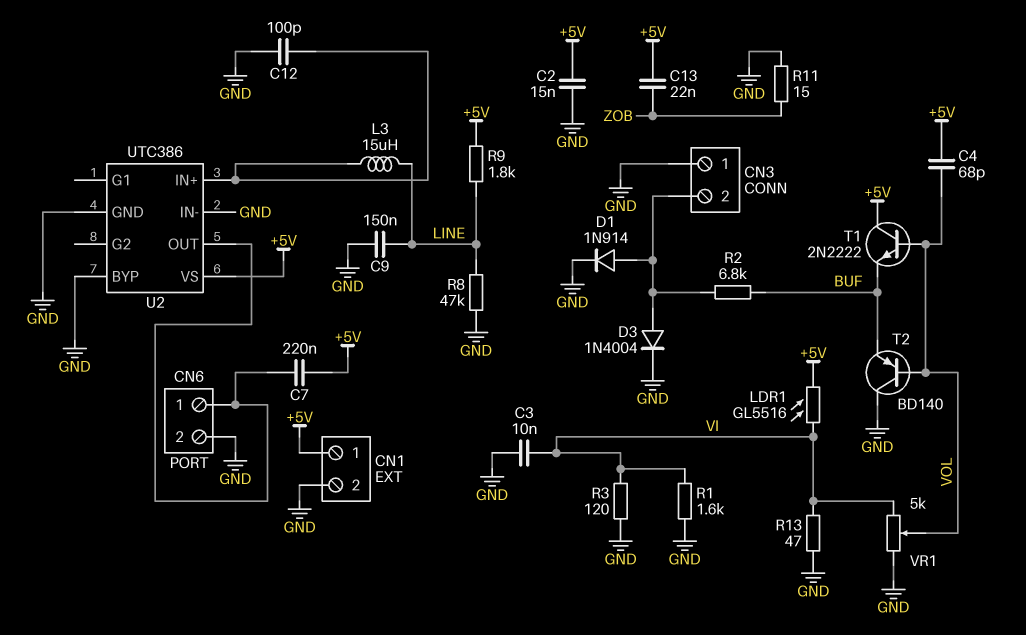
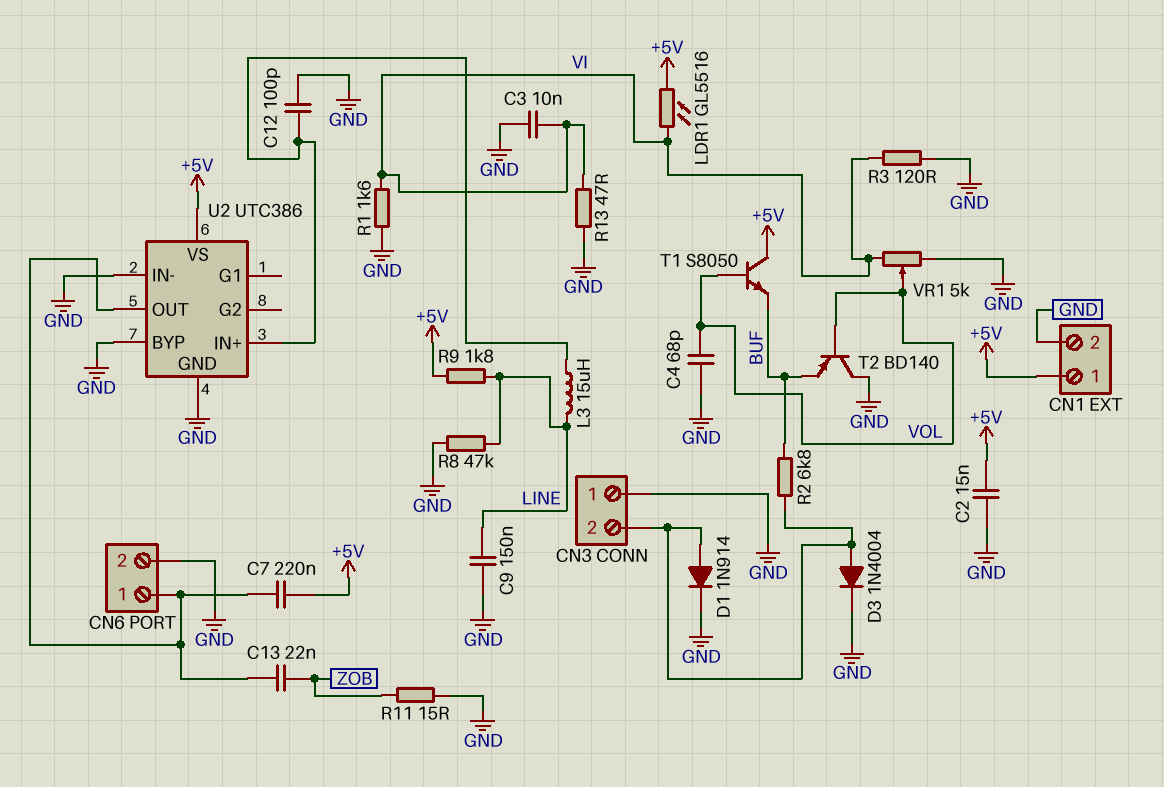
C4: 68pF (+5V, VOL) -> 68pF (GND, VOL)
C13: 22nF (+5V, ZOB) -> 22nF (CN6/1, ZOB)
T1: NPN 2N2222 (B VOL, C +5V, E BUF) -> NPN S8050 (B VOL, C +5V, E BUF)

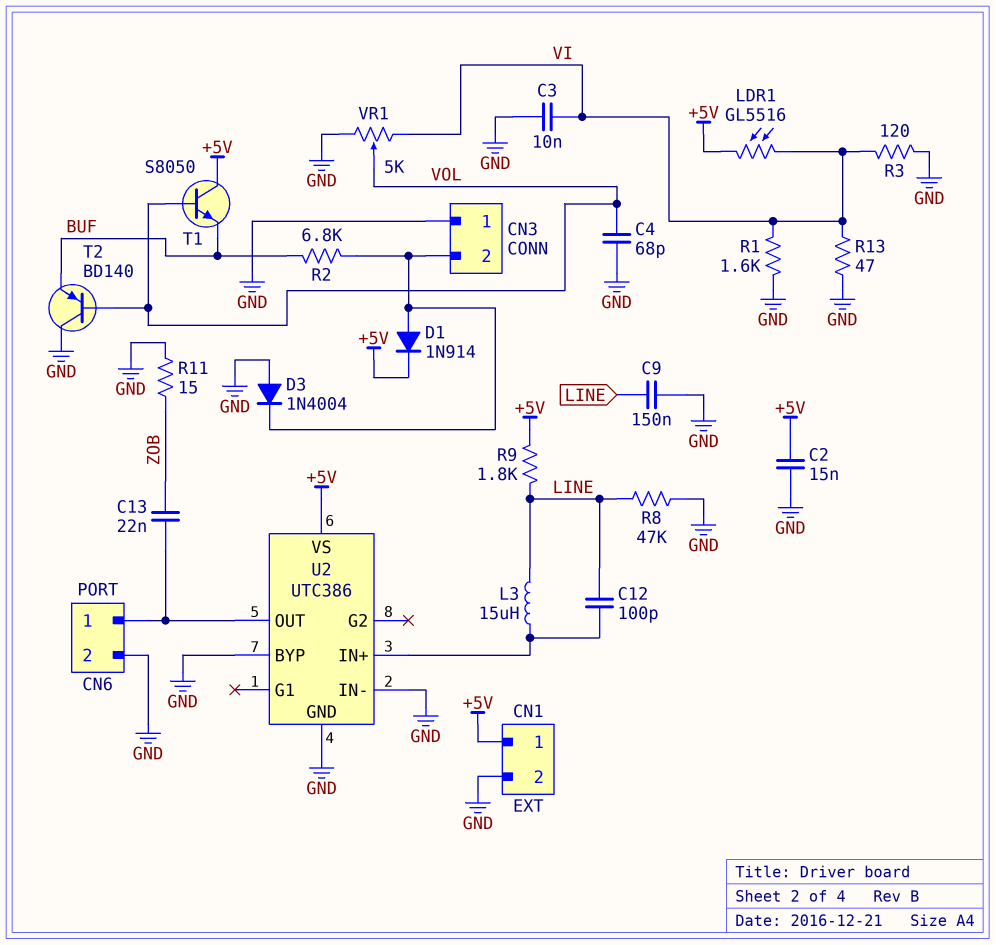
C7: 220nF (+5V, CN6/1) -> none
C12: 100pF (GND, U2/IN+) -> 100pF (LINE, U2/IN+)
D1: diode 1N914 (A CN3/2, K GND) -> diode 1N914 (A CN3/2, K +5V)
D3: diode 1N4004 (A CN3/2, K GND) -> diode 1N4004 (A GND, K CN3/2)

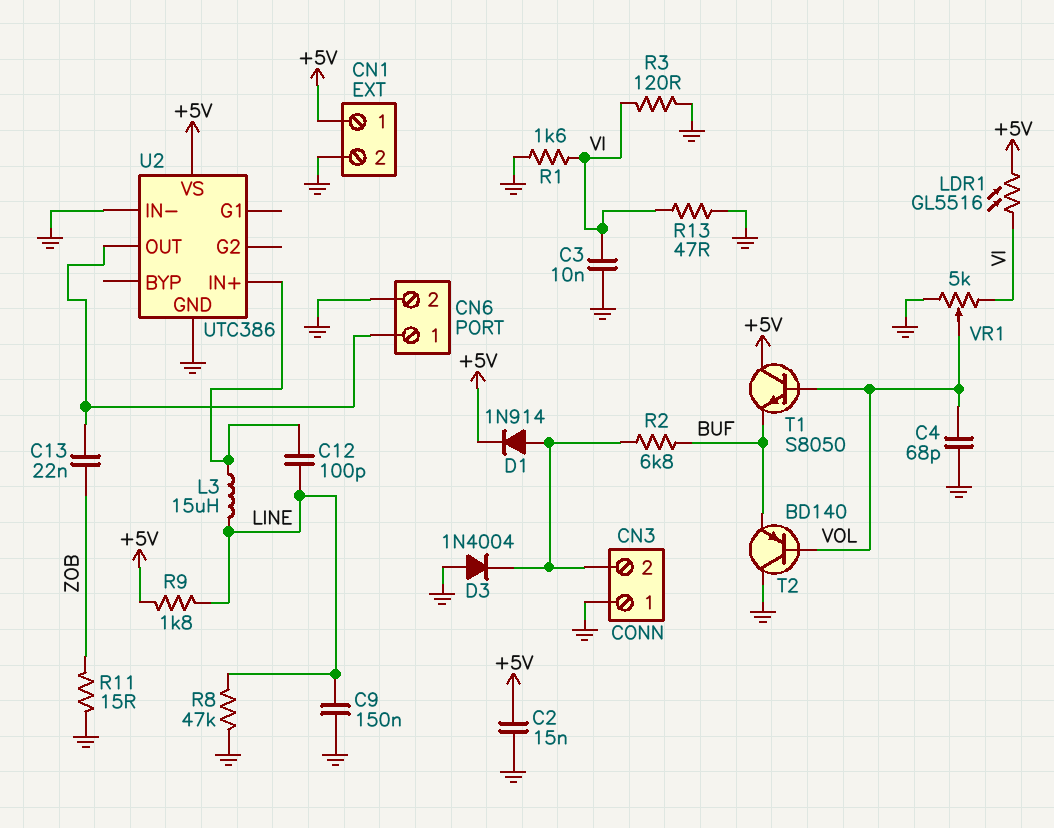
U2 pin BYP: GND -> none

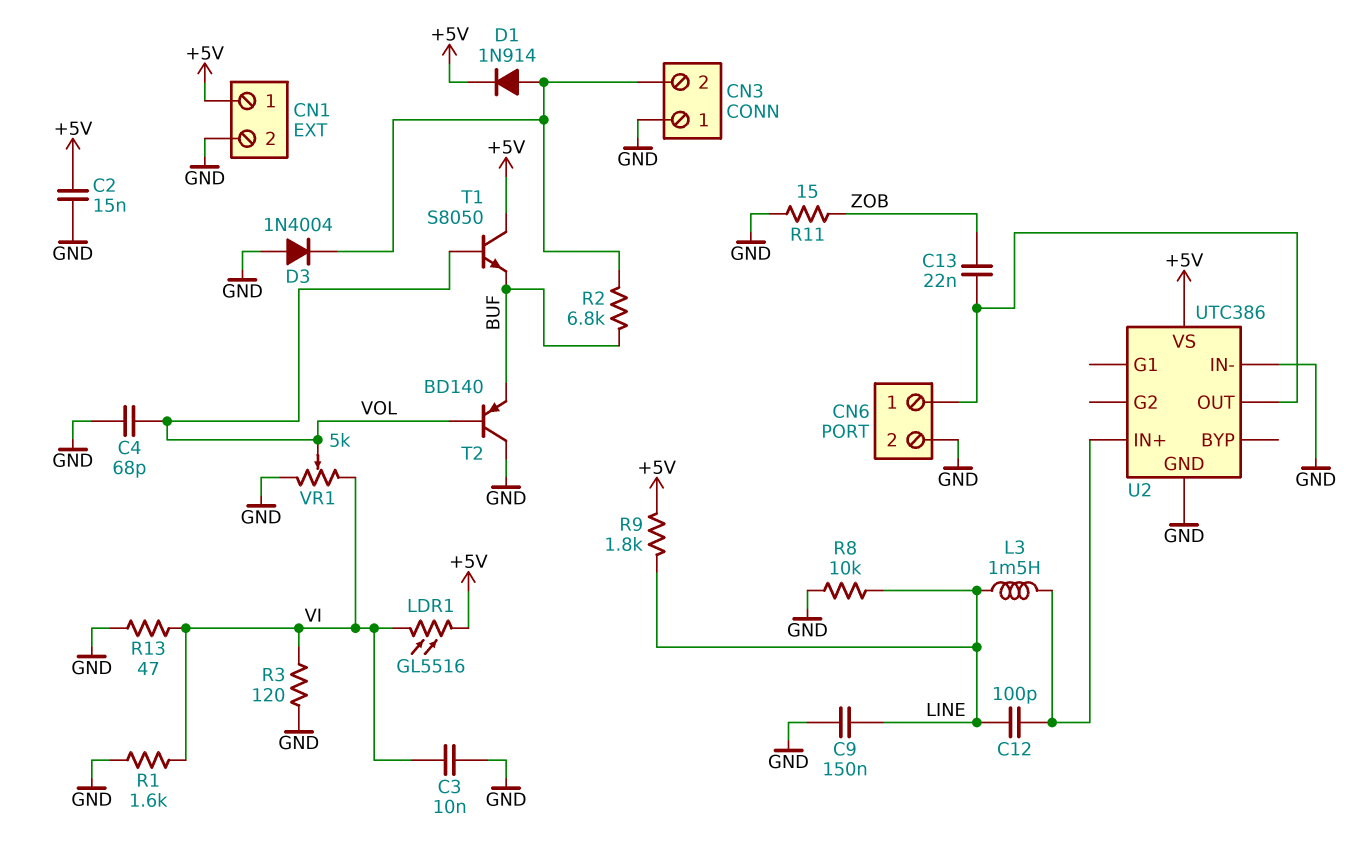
L3: 15uH (LINE, U2/IN+) -> 1.5mH (LINE, U2/IN+)
R8: 47k (GND, LINE) -> 10k (GND, LINE)

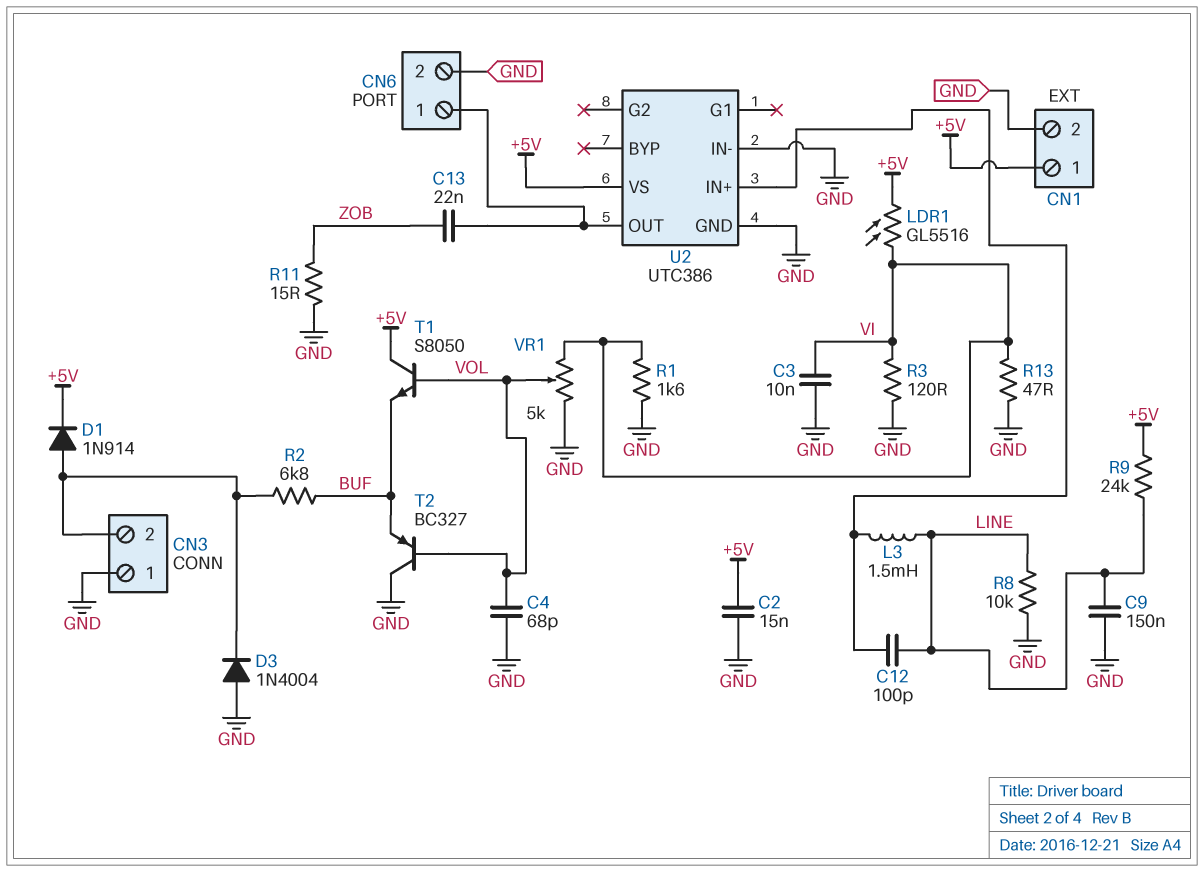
R9: 1.8k (+5V, LINE) -> 24k (+5V, LINE)
T2: PNP BD140 (B VOL, C GND, E BUF) -> PNP BC327 (B VOL, C GND, E BUF)

